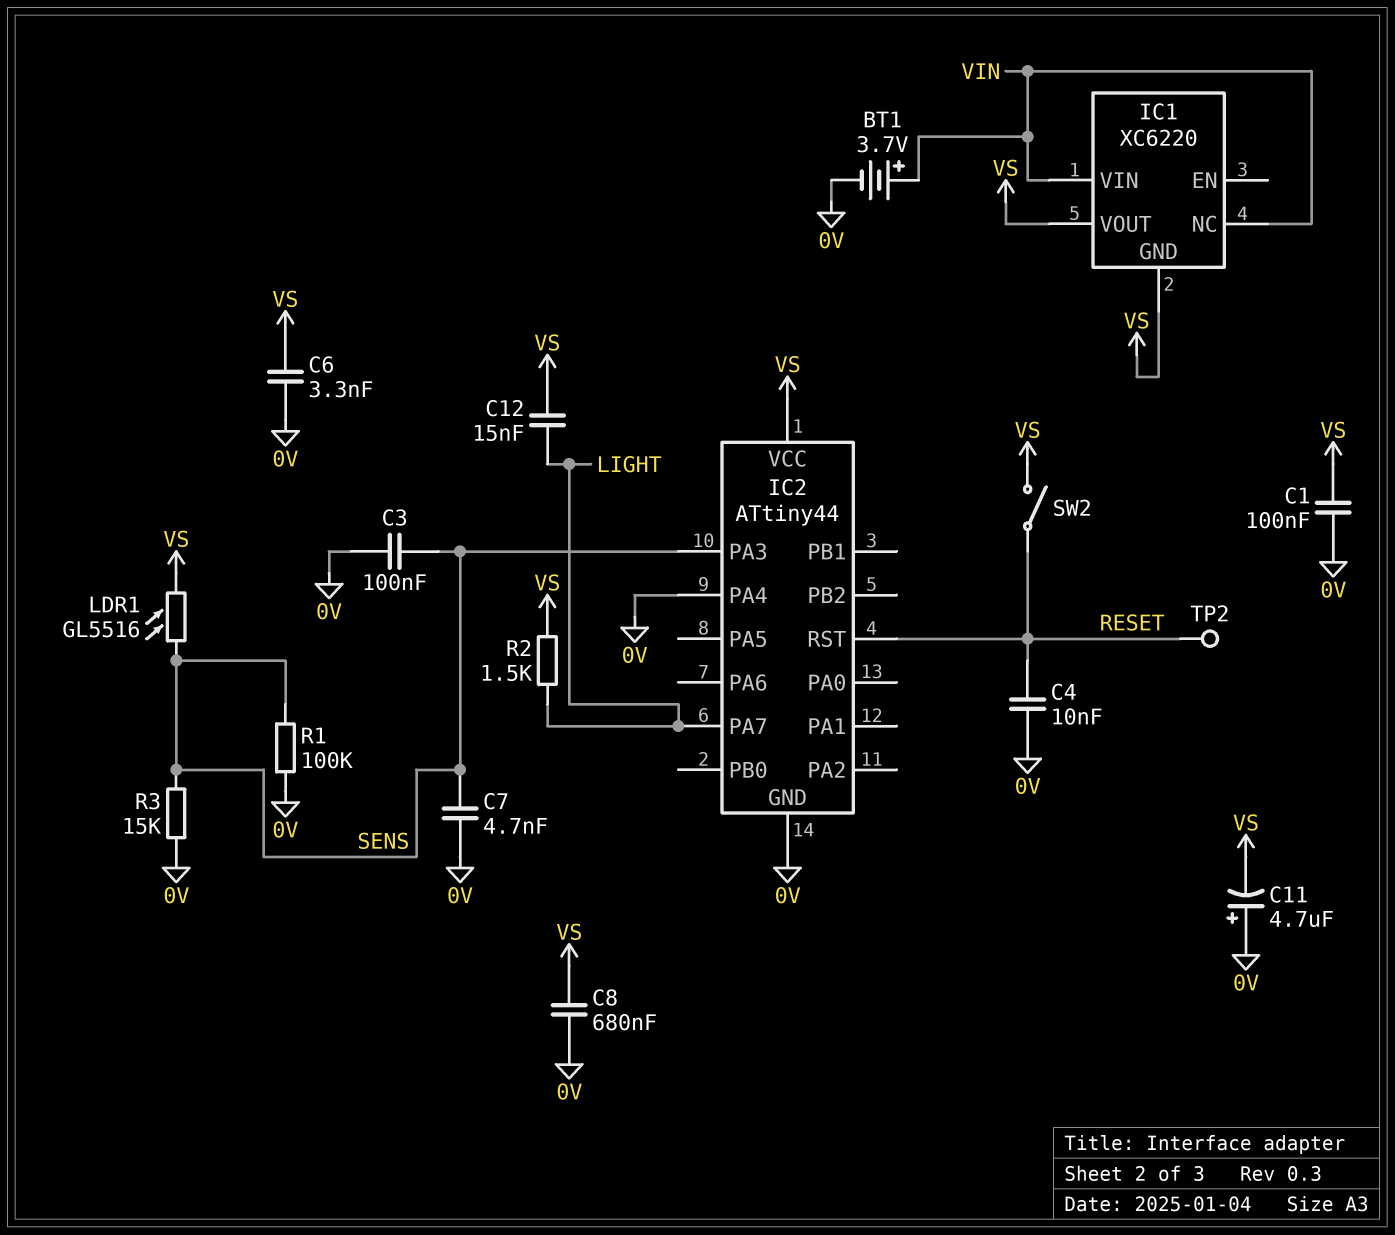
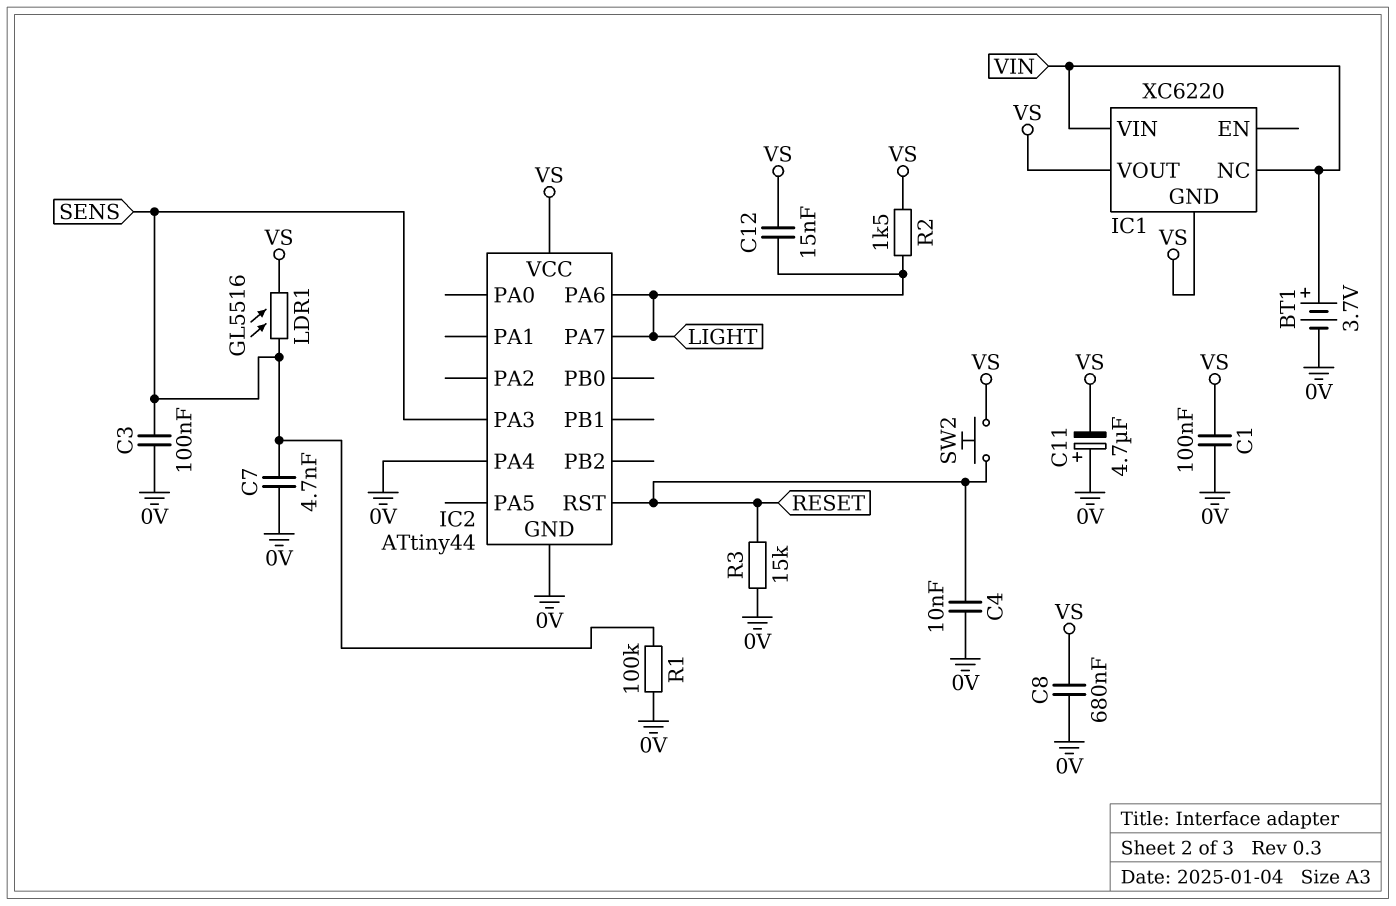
C6: 3.3nF (0V, VS) -> none
IC2 pin PA6: none -> LIGHT
R3: 15k (0V, SENS) -> 15k (0V, RESET)
SW2: switch (RESET, VS) -> button (RESET, VS)
TP2: test point (RESET) -> none

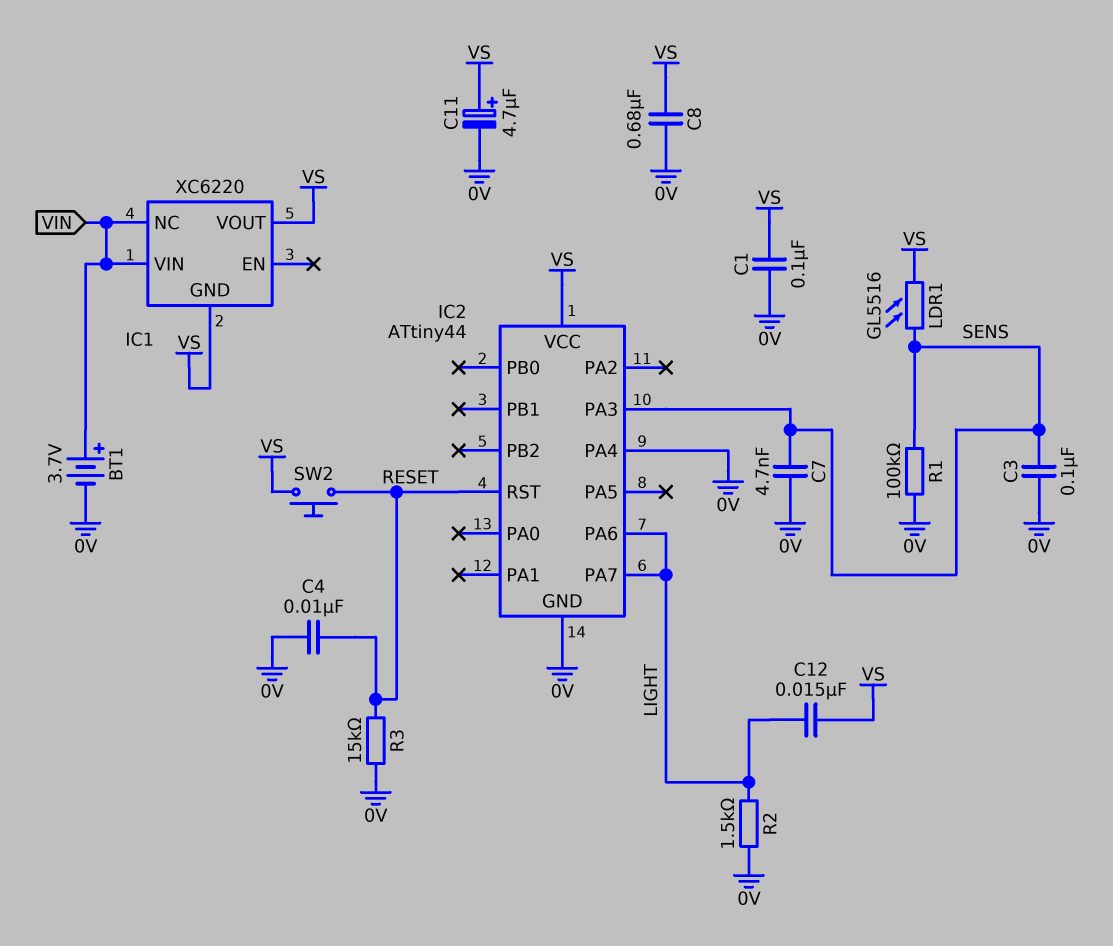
C11: 4.7uF (plus 0V, minus VS) -> 4.7uF (plus VS, minus 0V)
R2: 1.5k (LIGHT, VS) -> 1.5k (0V, LIGHT)

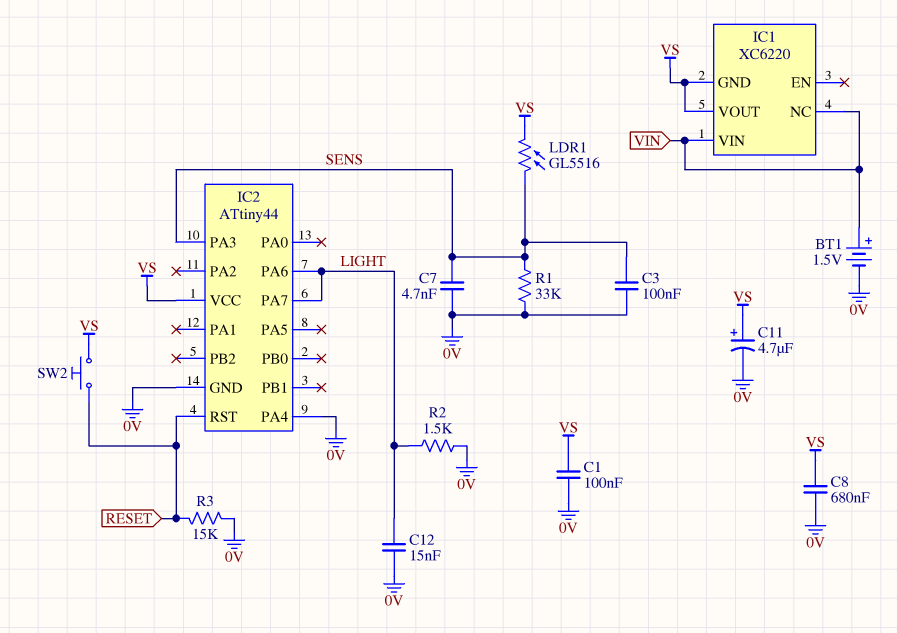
BT1: 3.7V (plus VIN, minus 0V) -> 1.5V (plus VIN, minus 0V)
C4: 10nF (0V, RESET) -> none
C12: 15nF (LIGHT, VS) -> 15nF (0V, LIGHT)
R1: 100k (0V, SENS) -> 33k (0V, SENS)

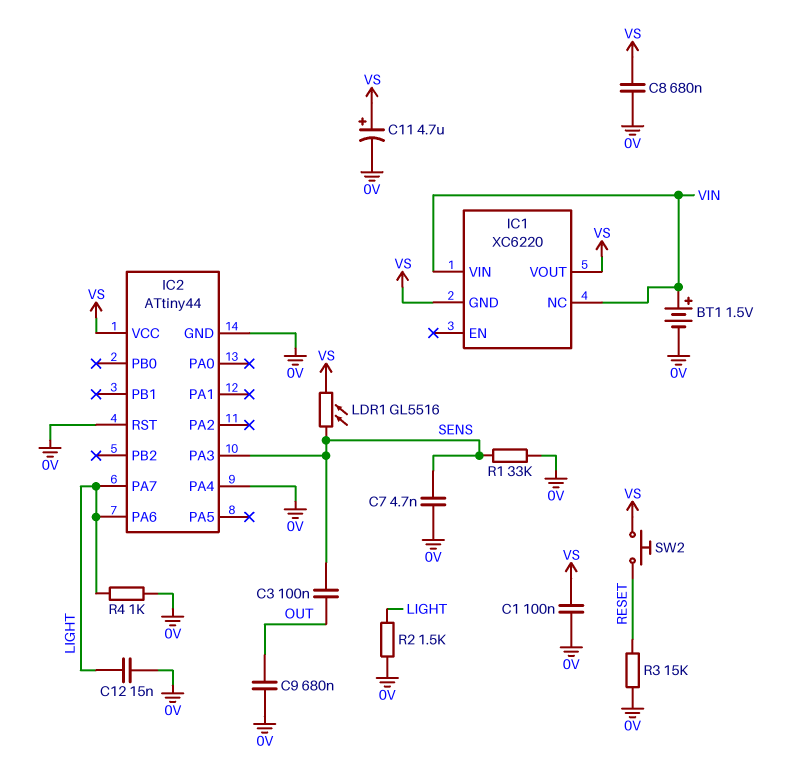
C3: 100nF (0V, SENS) -> 100nF (OUT, SENS)
C9: none -> 680nF (0V, OUT)
IC2 pin RST: RESET -> 0V
R4: none -> 1k (0V, LIGHT)

